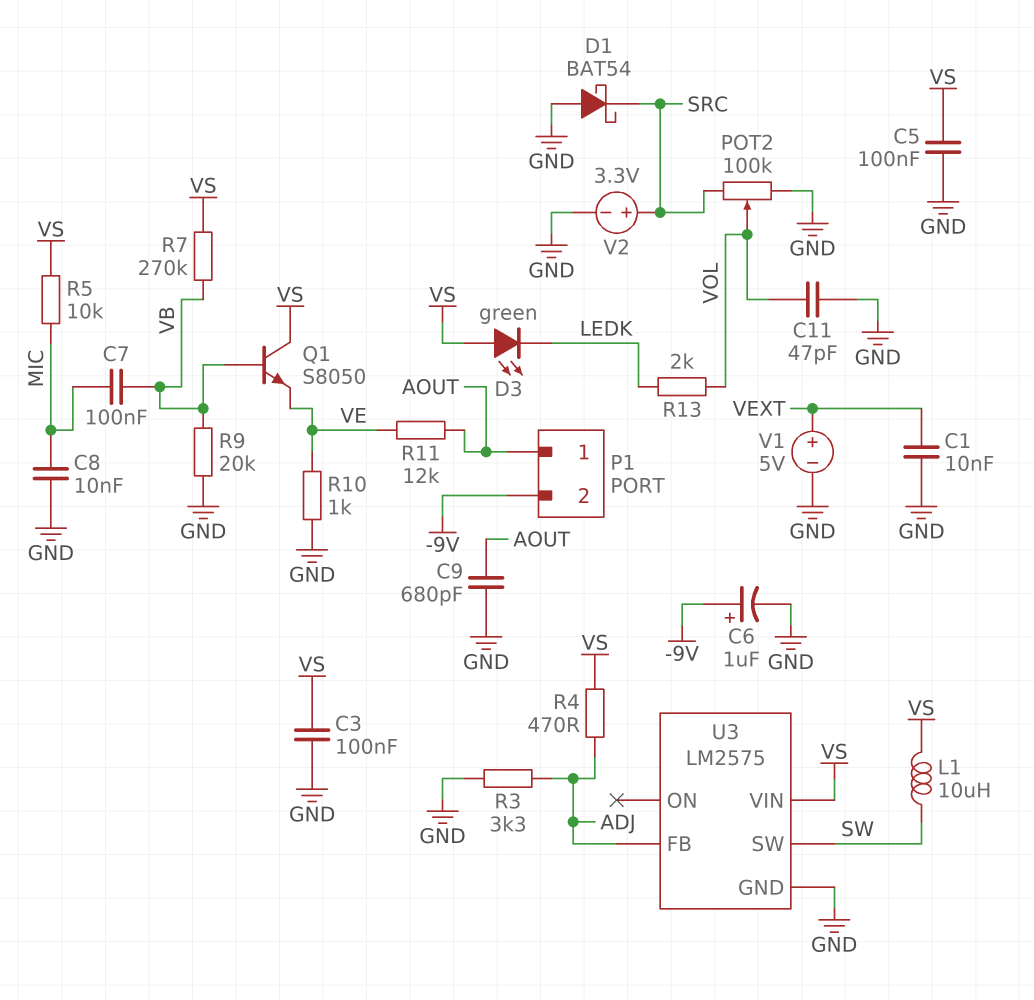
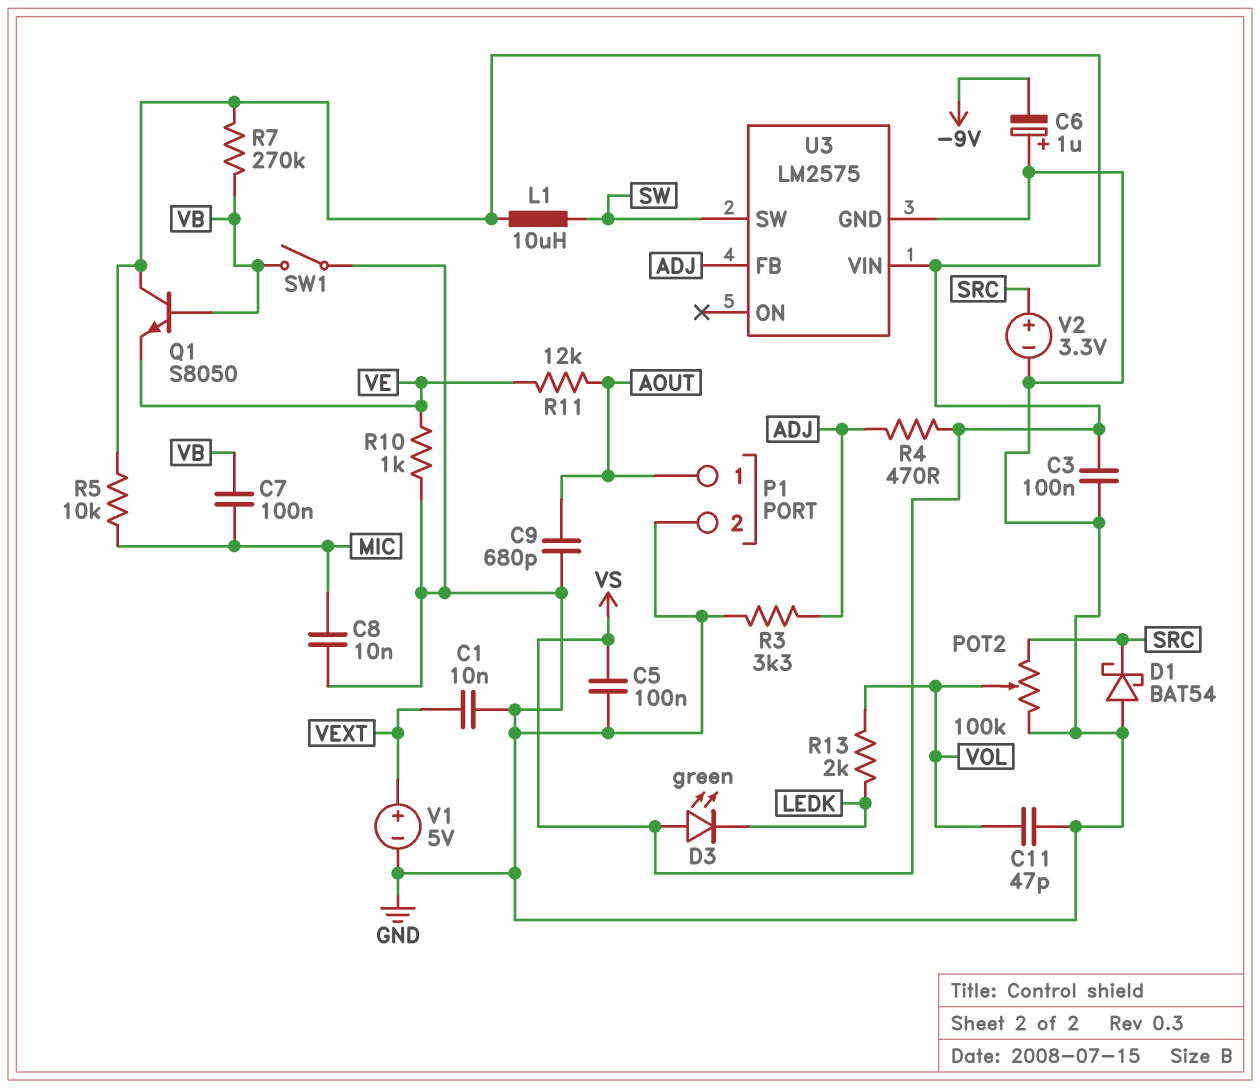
C6: 1uF (plus -9V, minus GND) -> 1uF (plus GND, minus -9V)
P1 pin 2: -9V -> GND
R9: 20k (GND, VB) -> none
SW1: none -> switch (GND, VB)

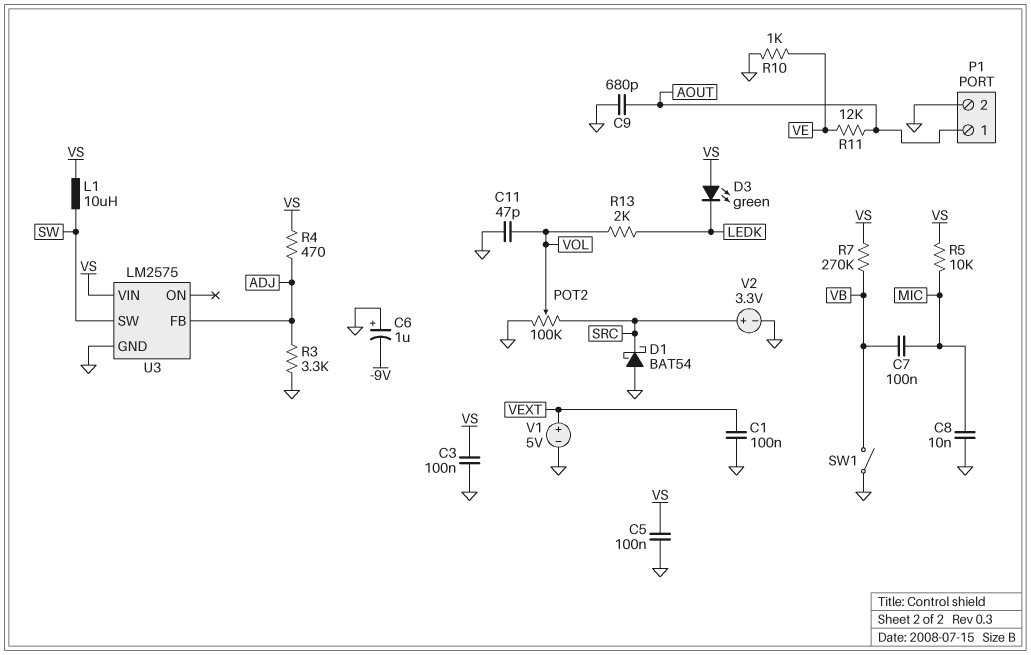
C1: 10nF (GND, VEXT) -> 100nF (GND, VEXT)
Q1: NPN S8050 (B VB, C VS, E VE) -> none

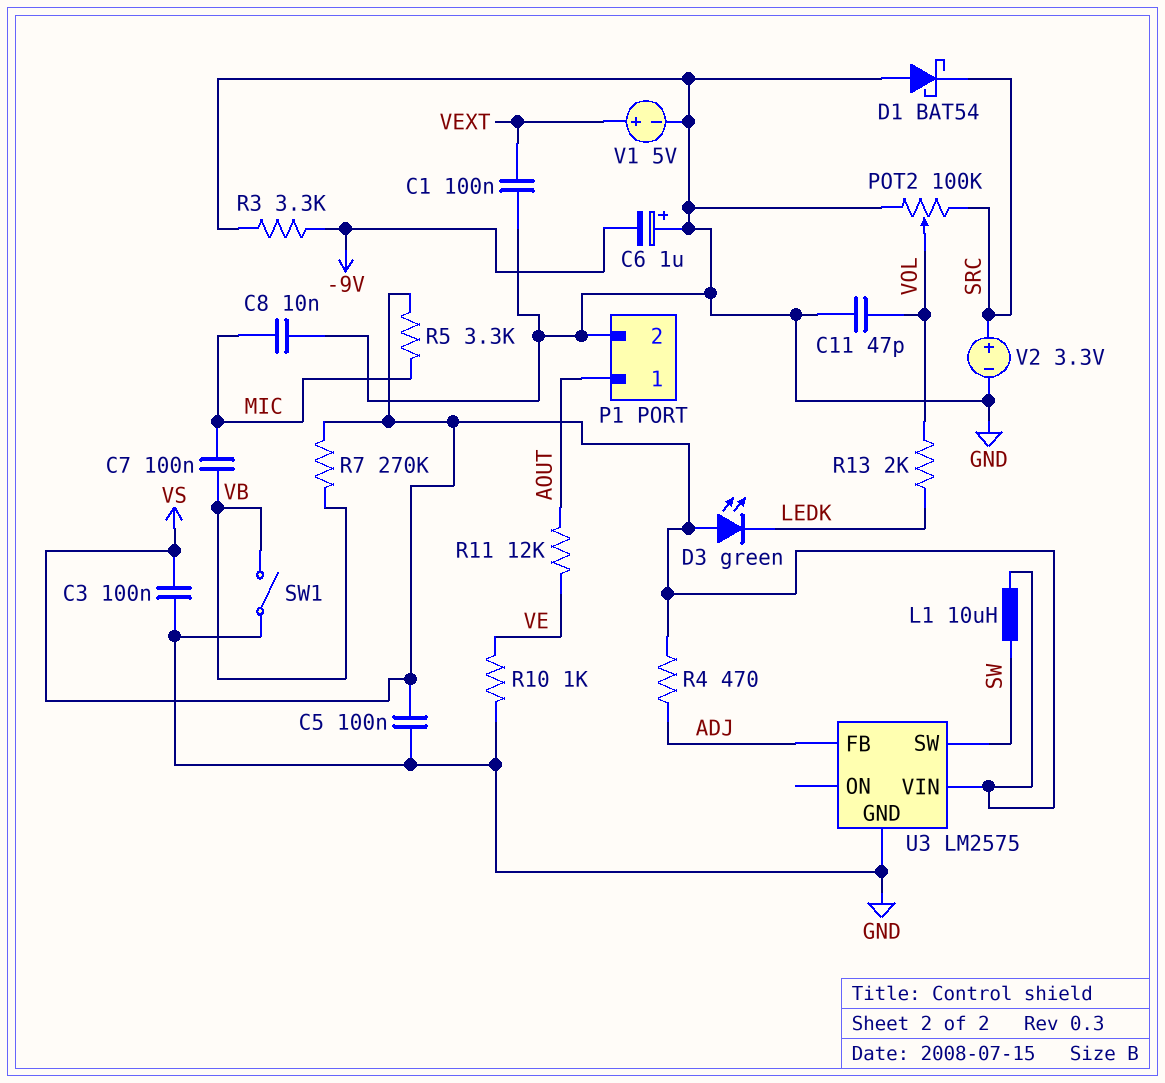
C9: 680pF (AOUT, GND) -> none
R3: 3.3k (ADJ, GND) -> 3.3k (-9V, GND)
R5: 10k (MIC, VS) -> 3.3k (MIC, VS)

